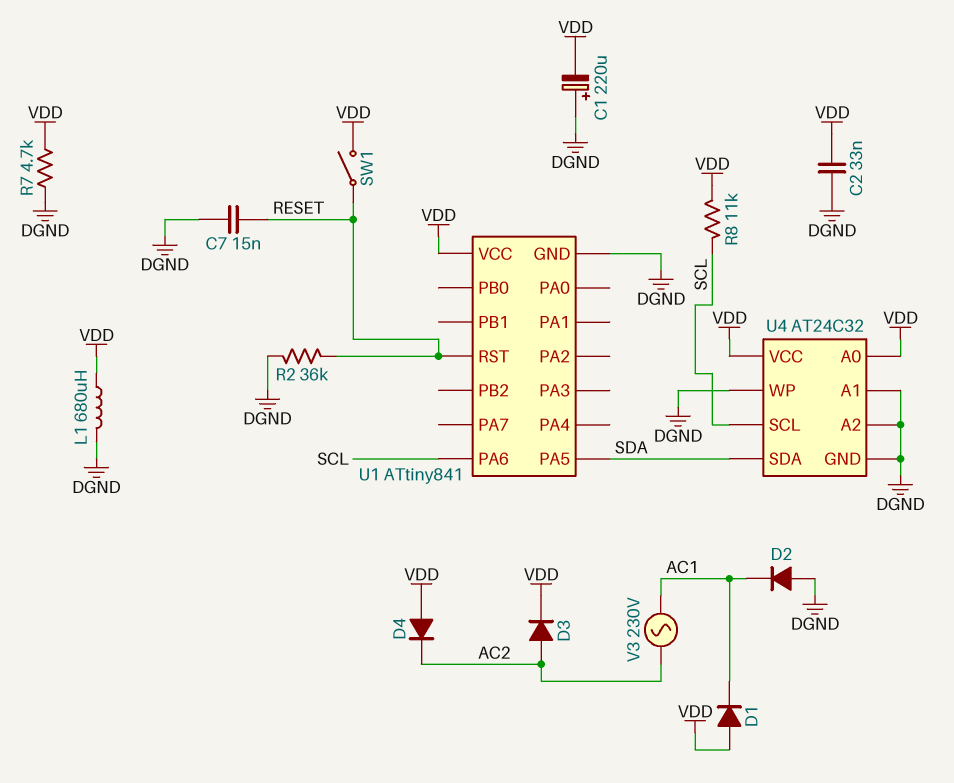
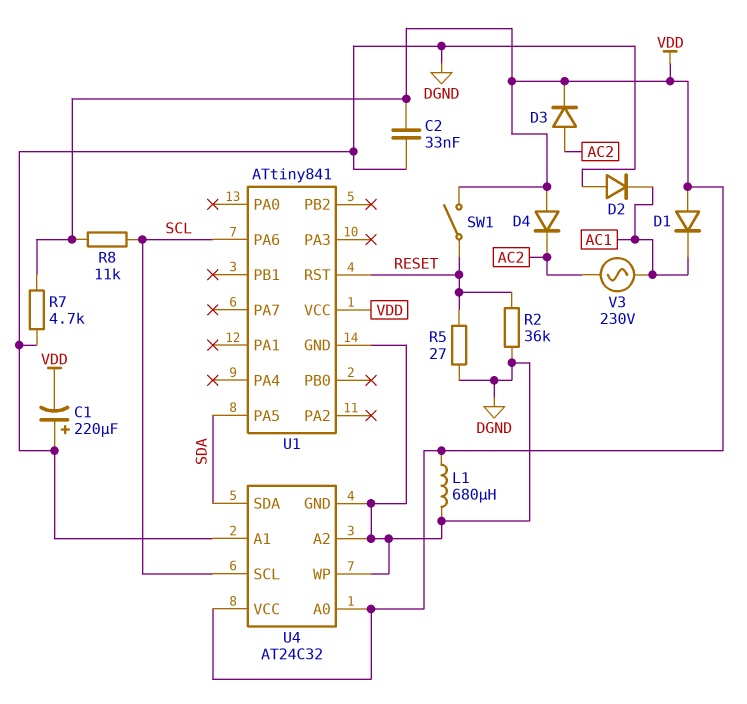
C7: 15nF (DGND, RESET) -> none
R5: none -> 27 (DGND, RESET)

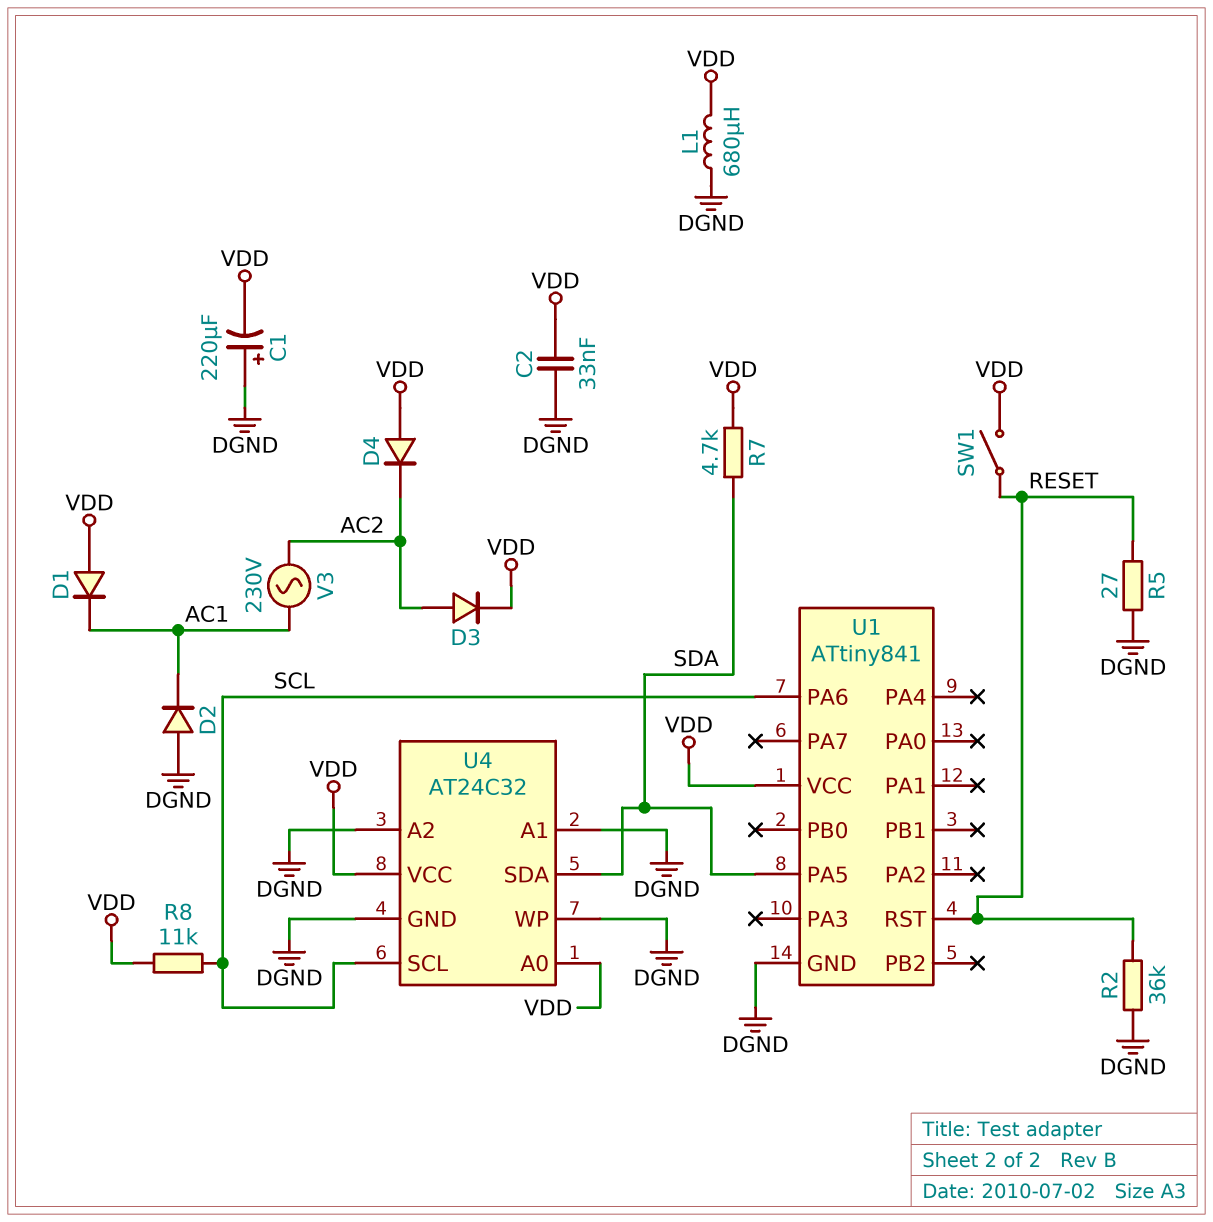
R7: 4.7k (DGND, VDD) -> 4.7k (SDA, VDD)

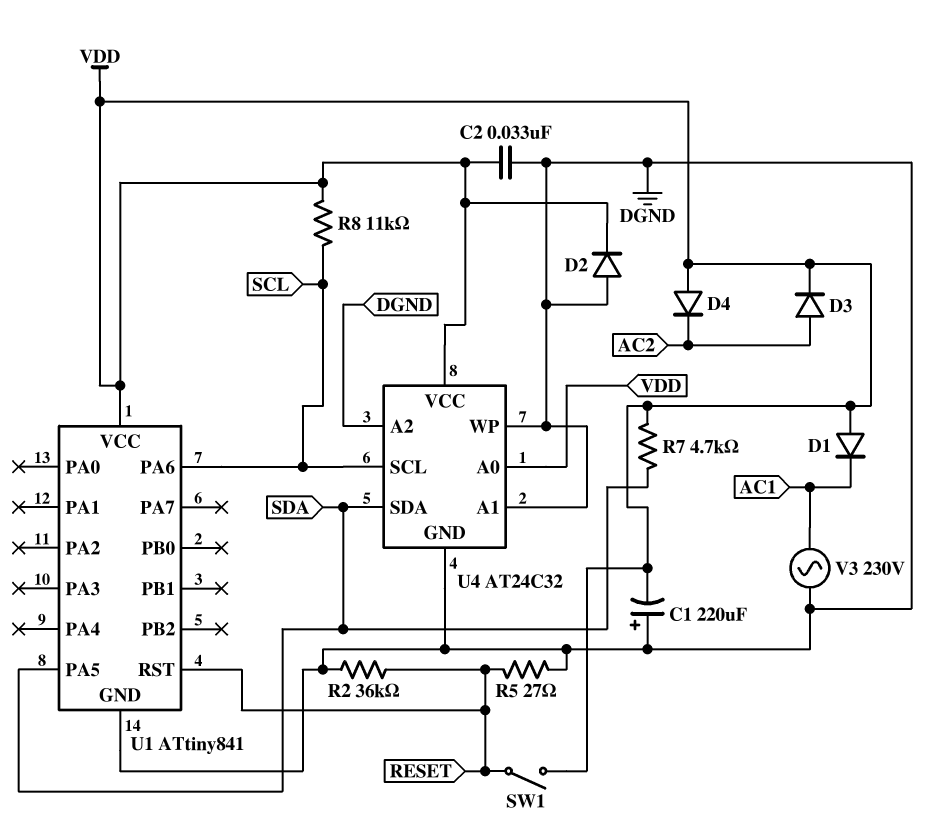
D2: diode (A DGND, K AC1) -> diode (A DGND, K VDD)
L1: 680uH (DGND, VDD) -> none
V3: AC 230V (AC1, AC2) -> AC 230V (AC1, DGND)

